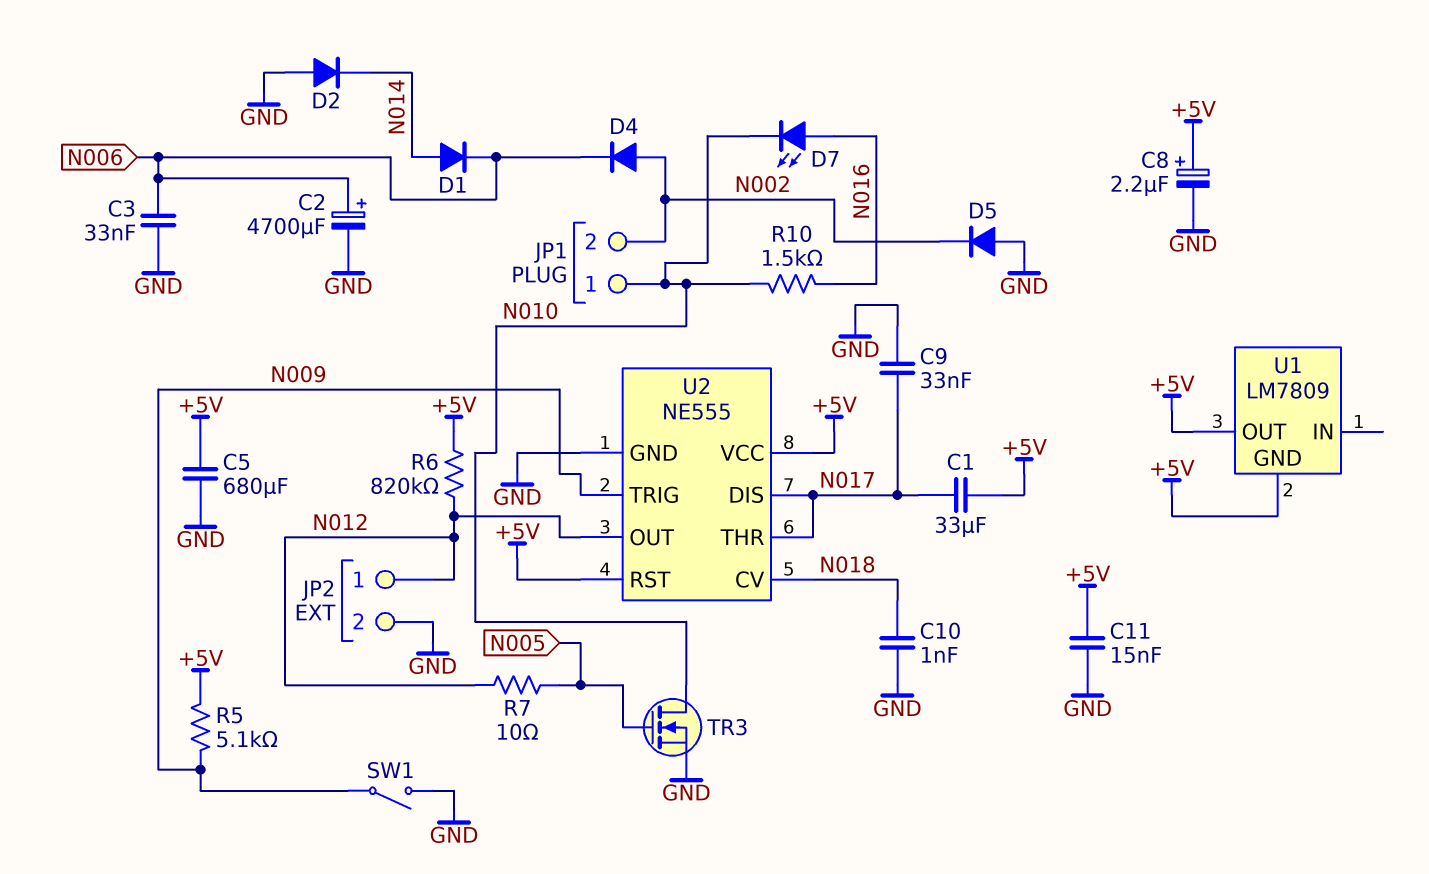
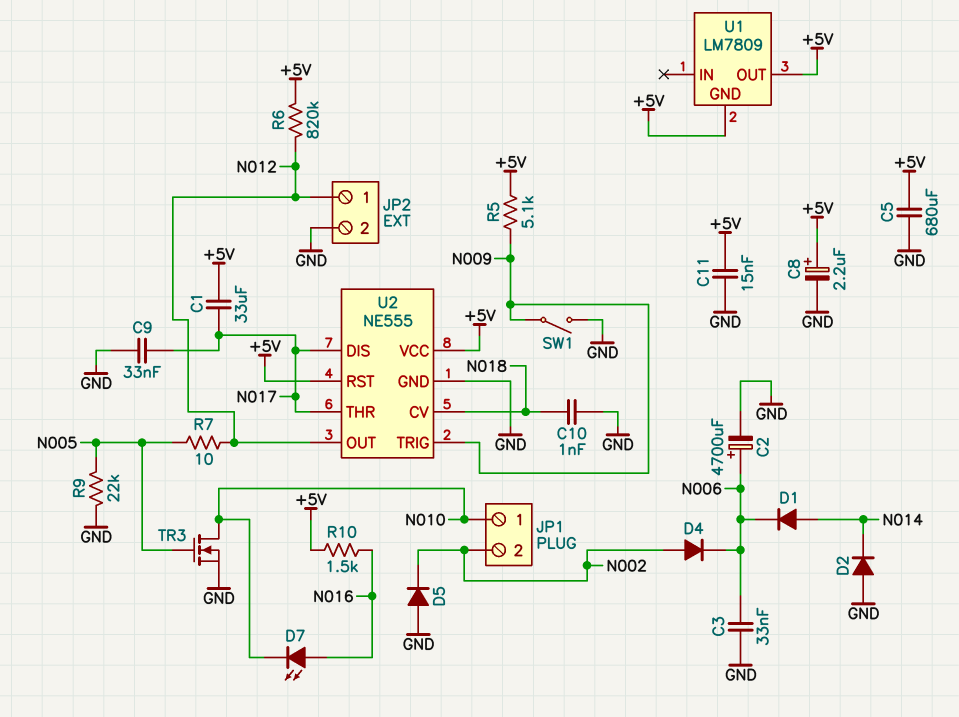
R9: none -> 22k (GND, N005)
R10: 1.5k (N010, N016) -> 1.5k (+5V, N016)

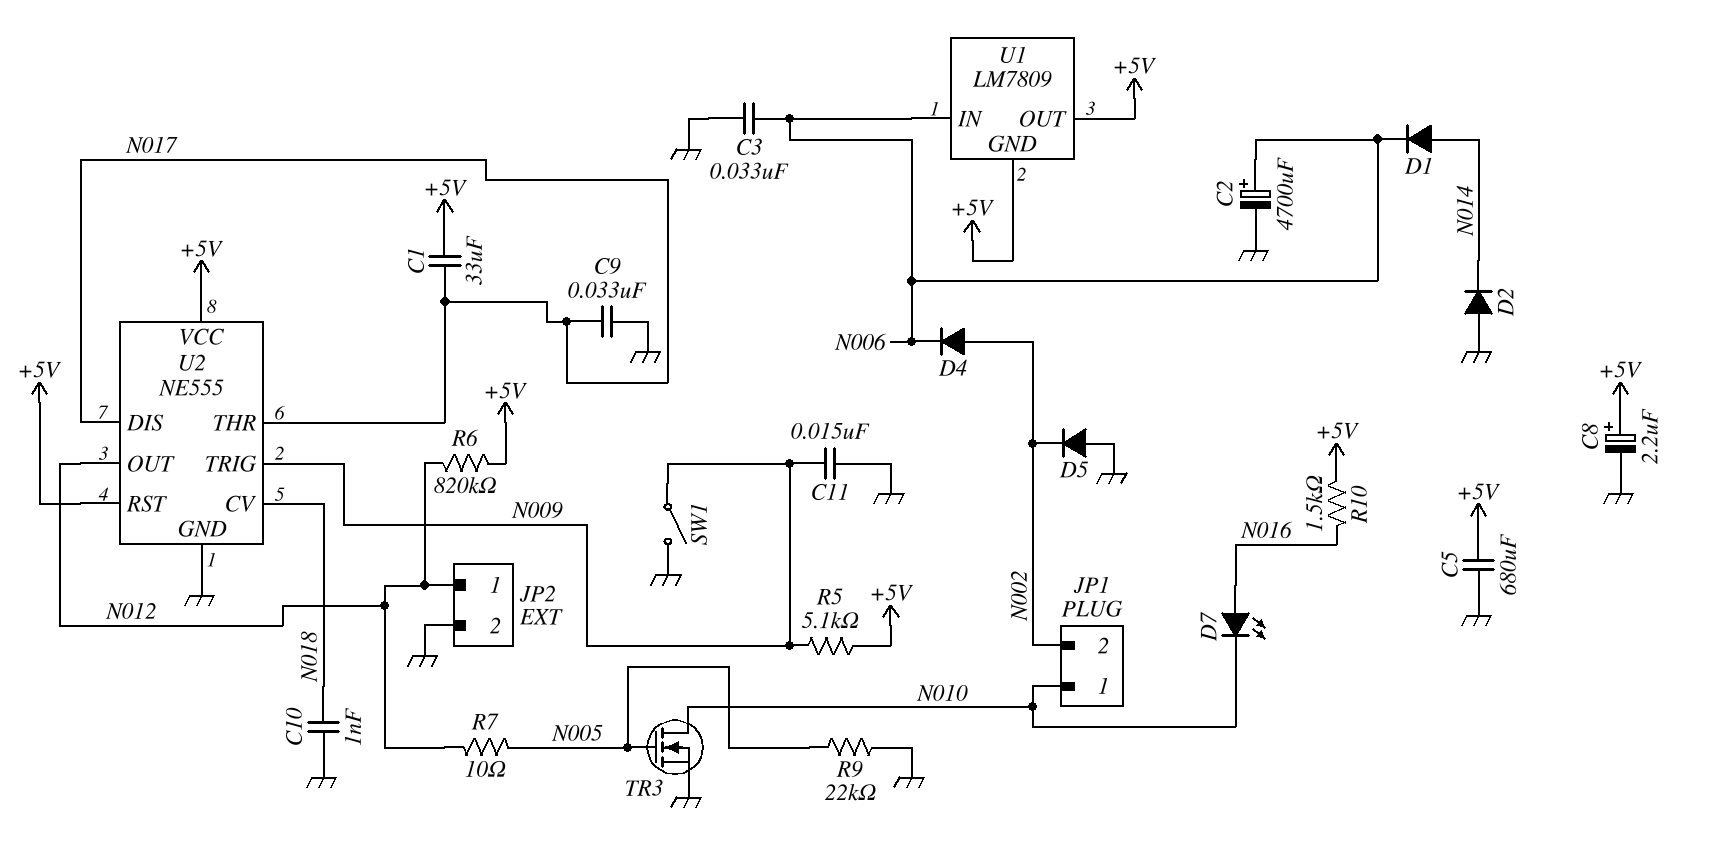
C11: 15nF (+5V, GND) -> 15nF (GND, N009)
U1 pin IN: none -> N006

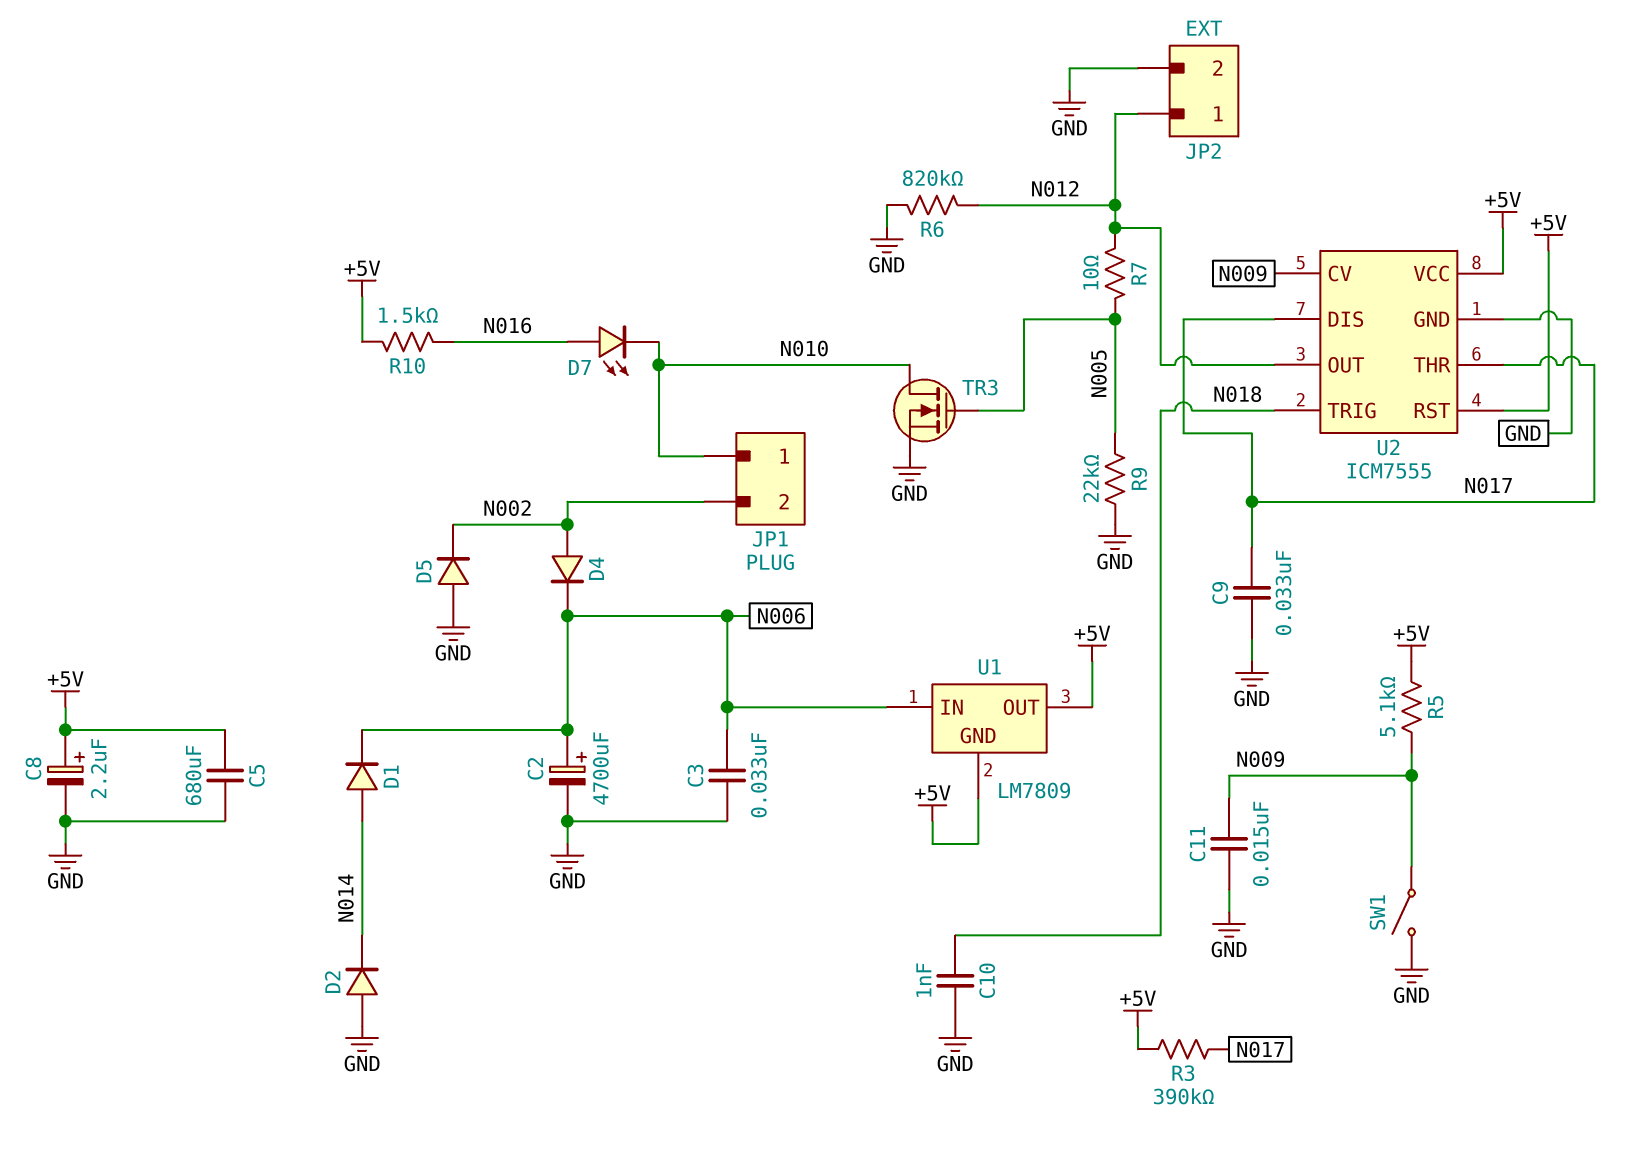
C1: 33uF (+5V, N017) -> none
R3: none -> 390k (+5V, N017)
R6: 820k (+5V, N012) -> 820k (GND, N012)
U2: NE555 -> ICM7555
U2 pin CV: N018 -> N009
U2 pin TRIG: N009 -> N018

